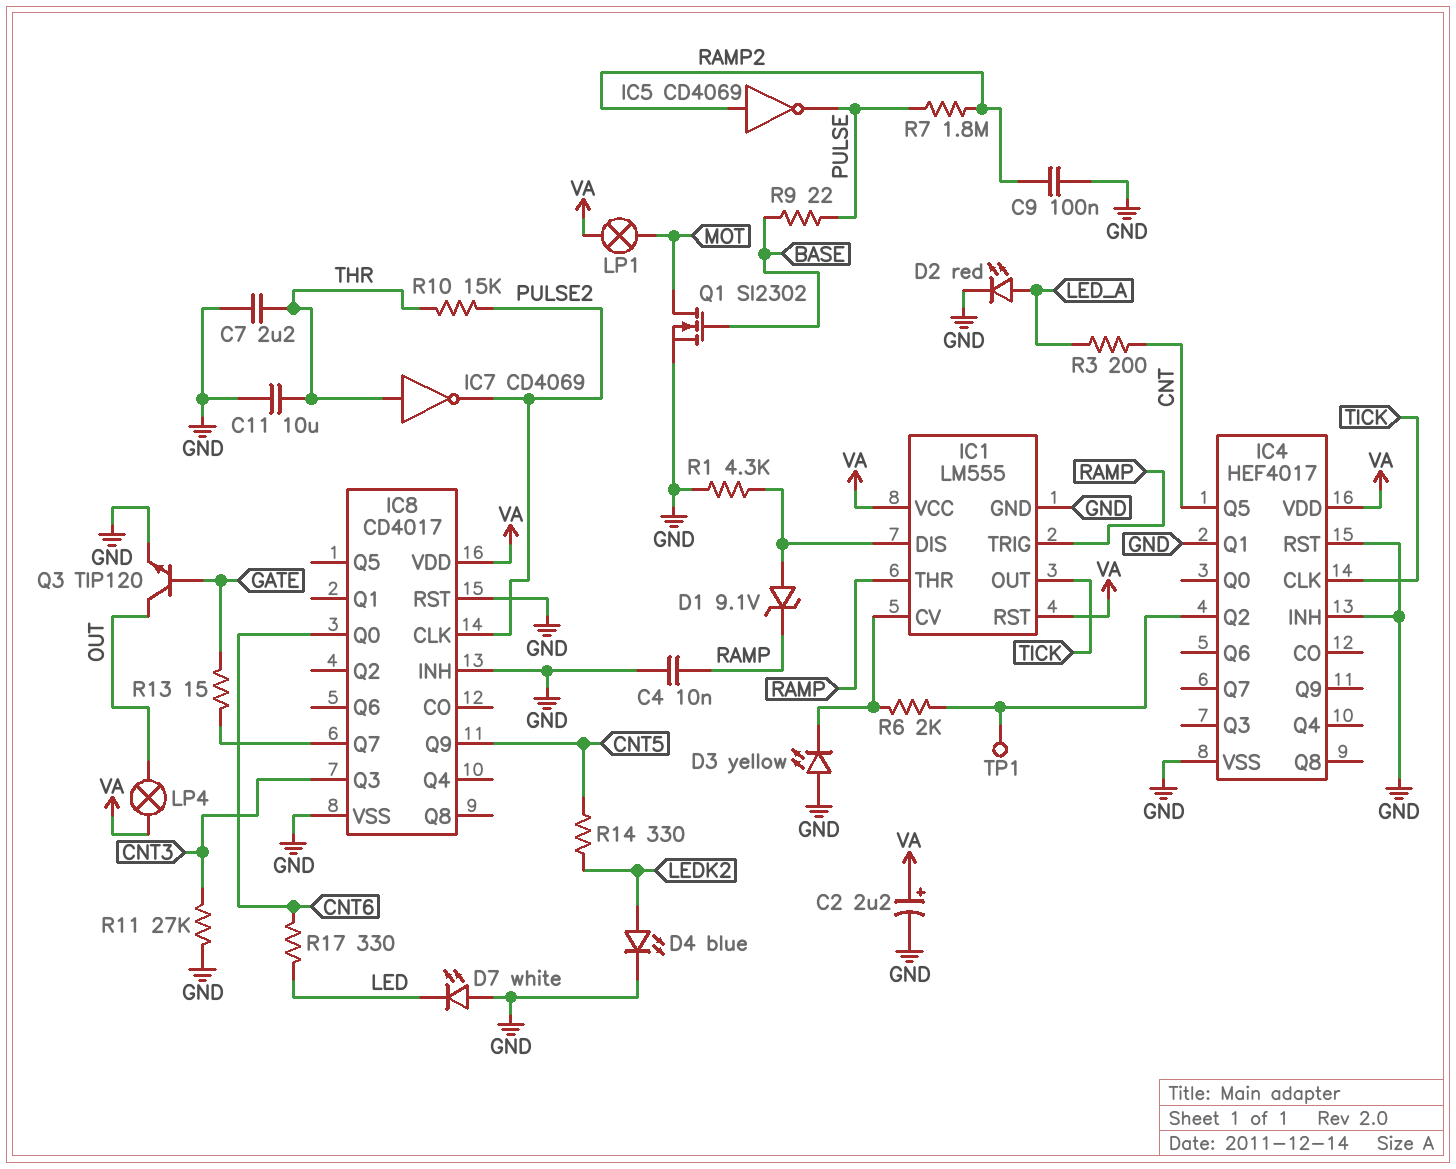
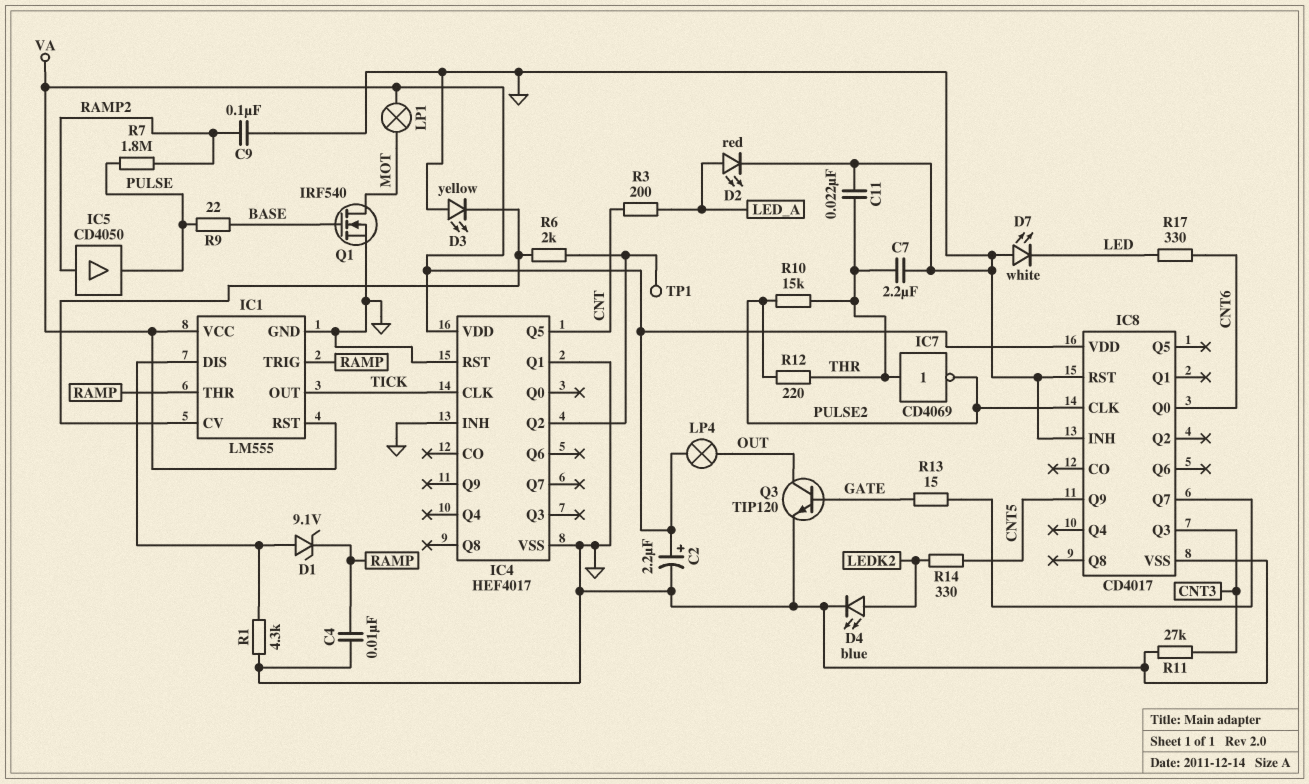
C11: 10uF (GND, THR) -> 22nF (GND, THR)
IC5: NOT CD4069 (in RAMP2, out PULSE) -> buffer CD4050 (in RAMP2, out PULSE)
Q1: NMOS SI2302 (G BASE, D MOT, S GND) -> NMOS IRF540 (G BASE, D MOT, S GND)
R12: none -> 220 (PULSE2, THR)

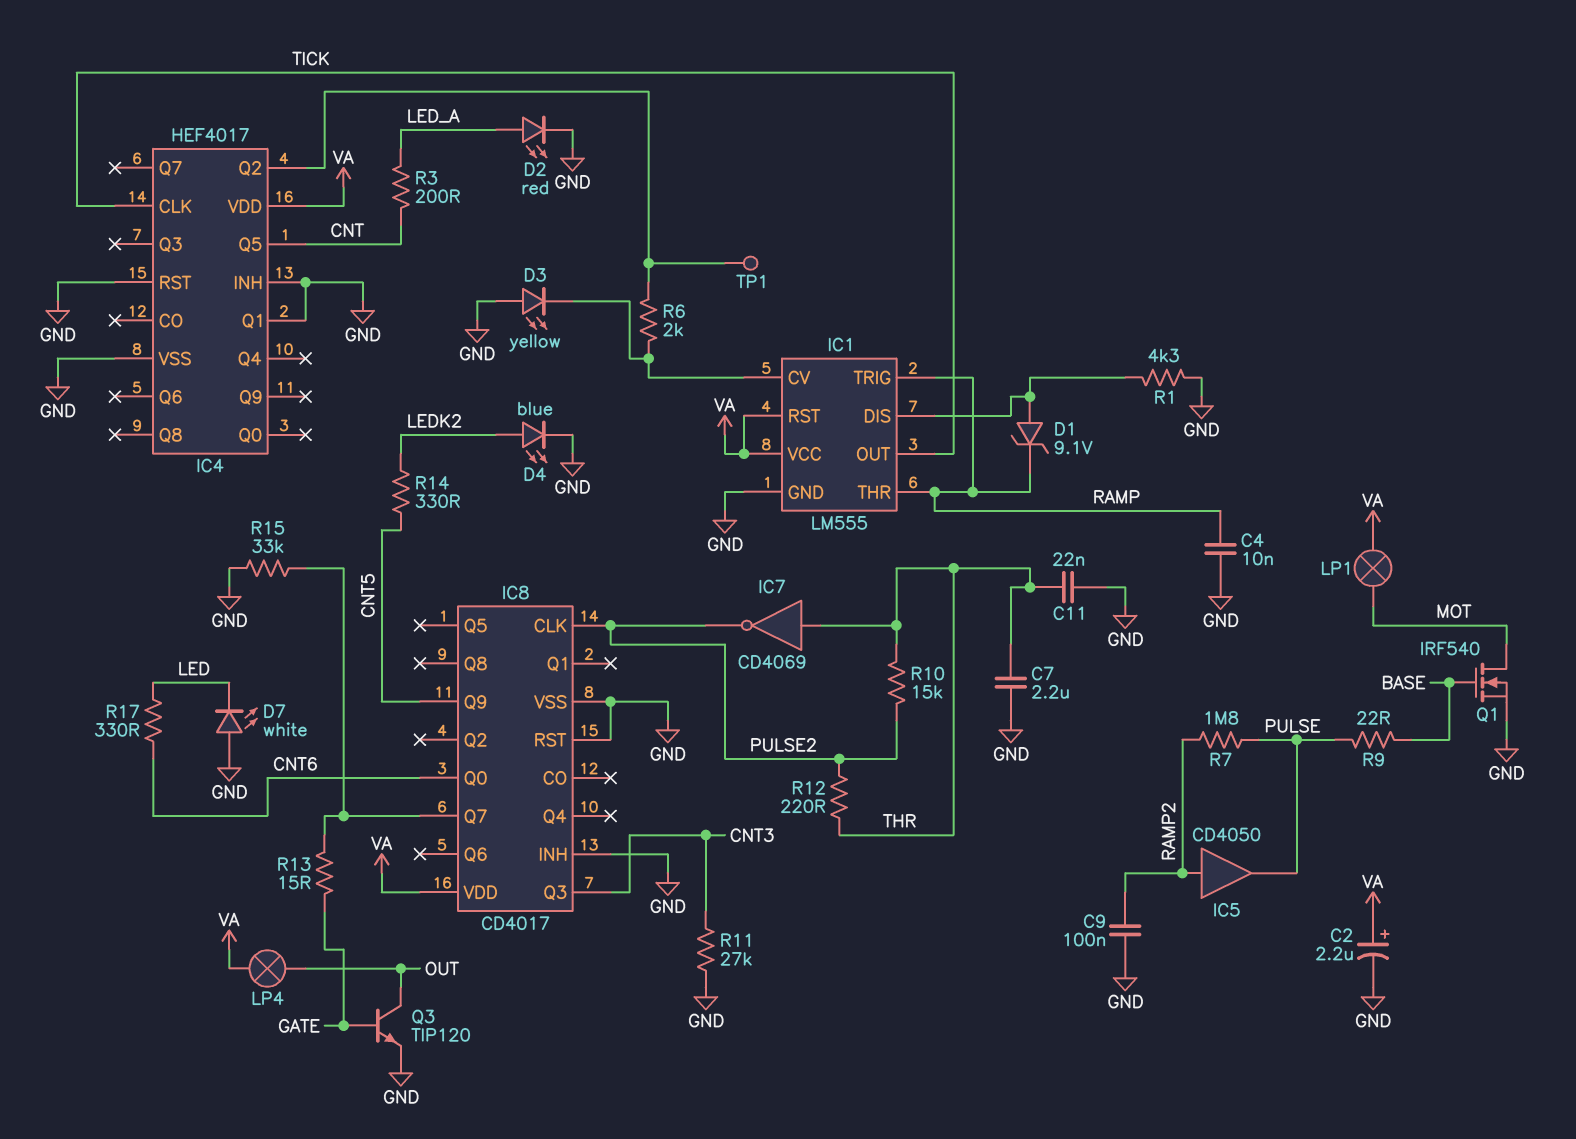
R15: none -> 33k (GND, IC8/Q7)

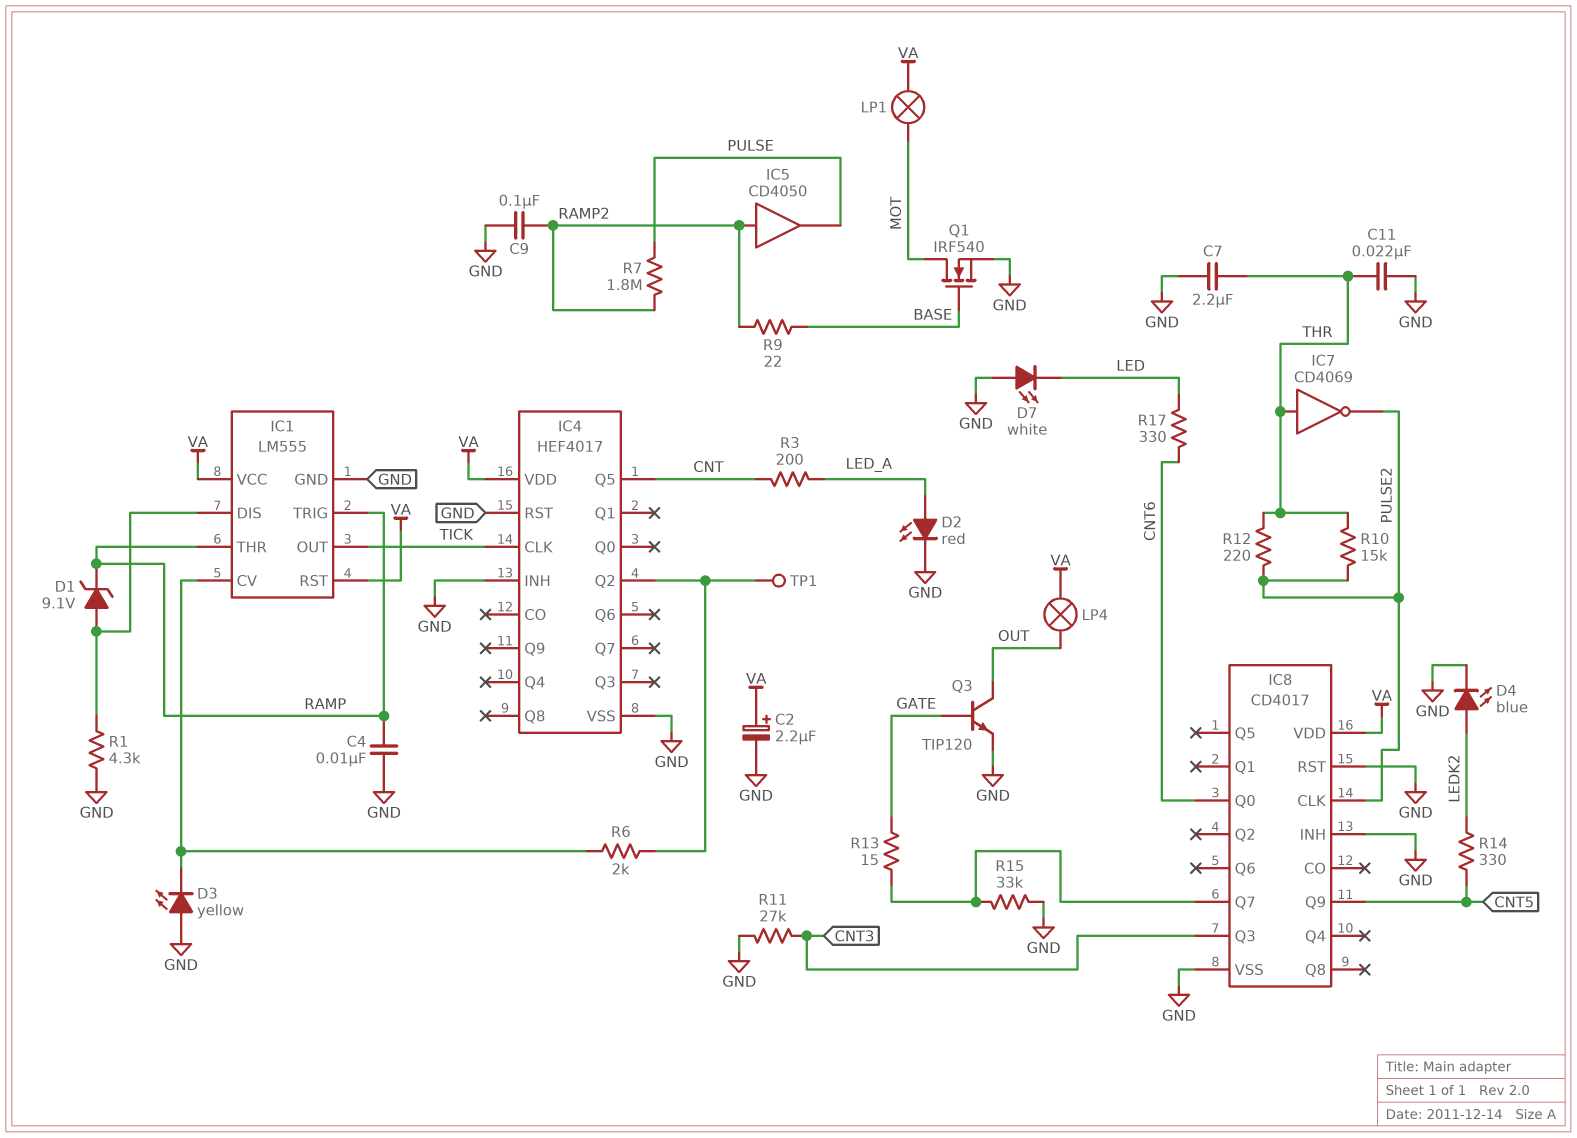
IC4 pin Q1: GND -> none
R9: 22 (BASE, PULSE) -> 22 (BASE, RAMP2)

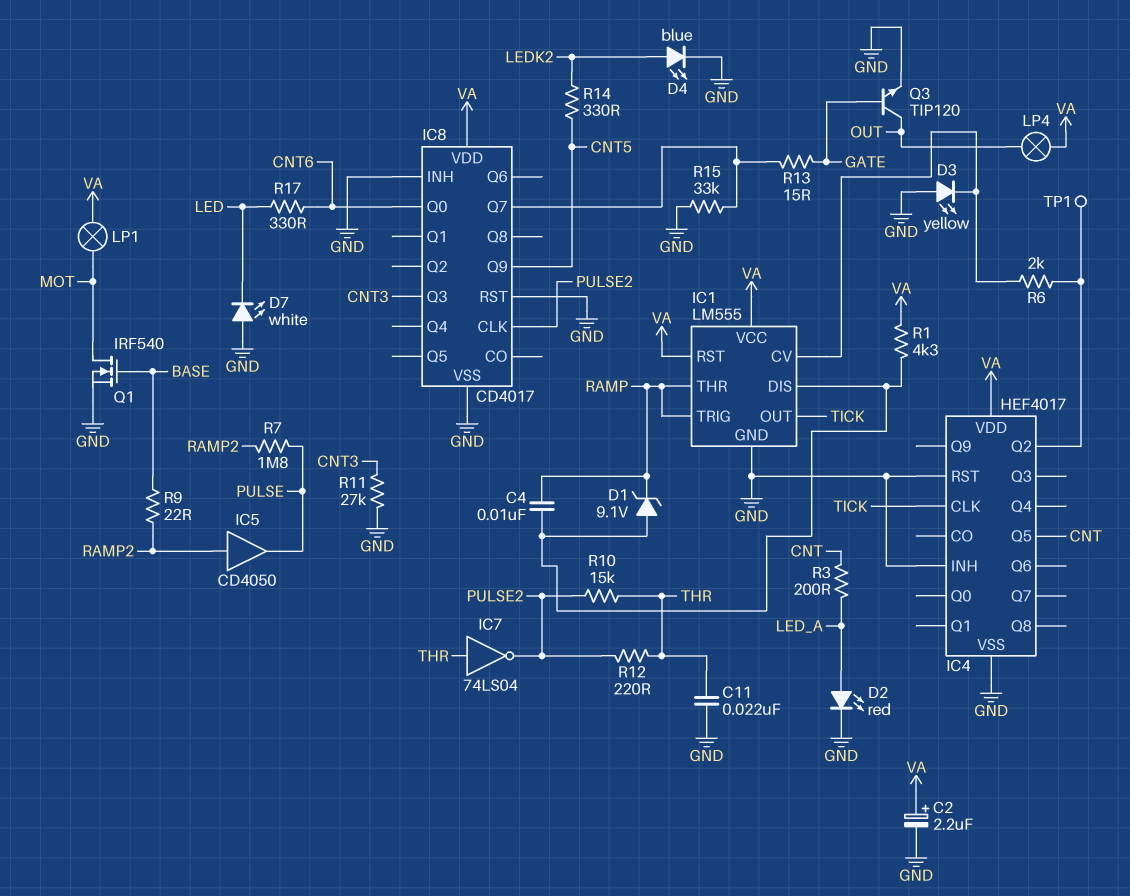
C4: 10nF (GND, RAMP) -> 10nF (IC1/DIS, RAMP)
C7: 2.2uF (GND, THR) -> none
C9: 100nF (GND, RAMP2) -> none
IC7: NOT CD4069 (in THR, out PULSE2) -> NOT 74LS04 (in THR, out PULSE2)
R1: 4.3k (GND, IC1/DIS) -> 4.3k (IC1/DIS, VA)

